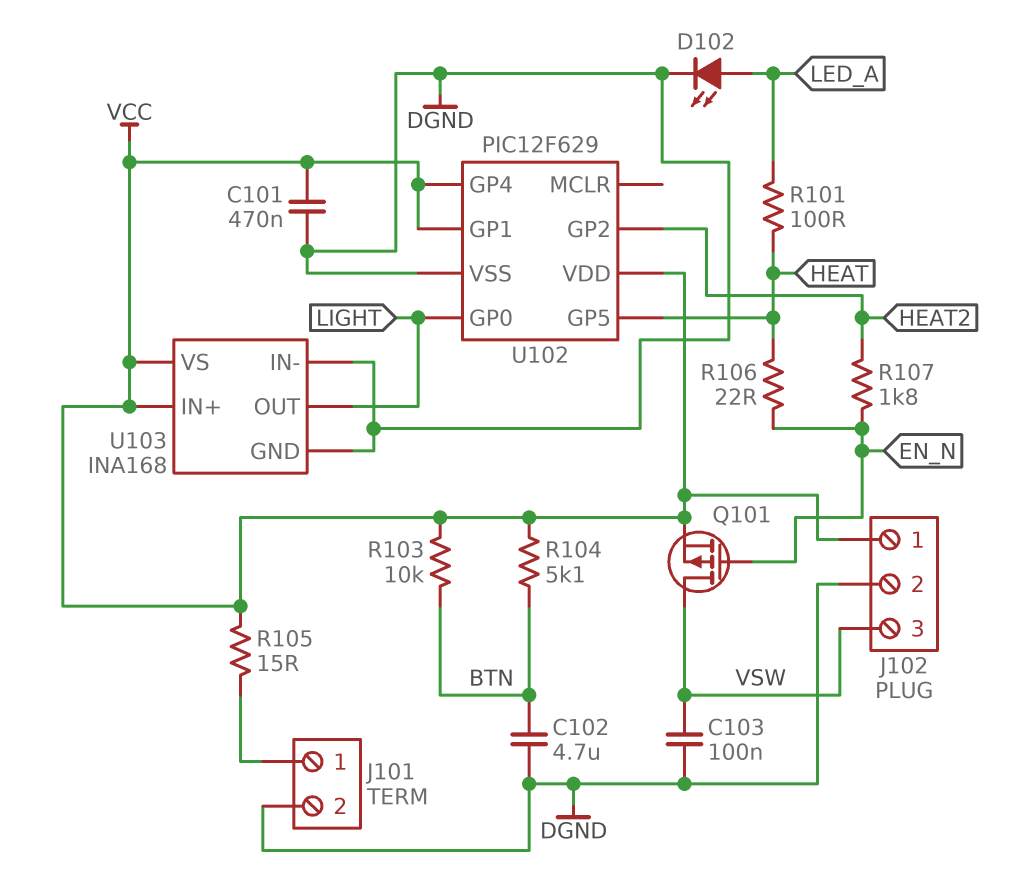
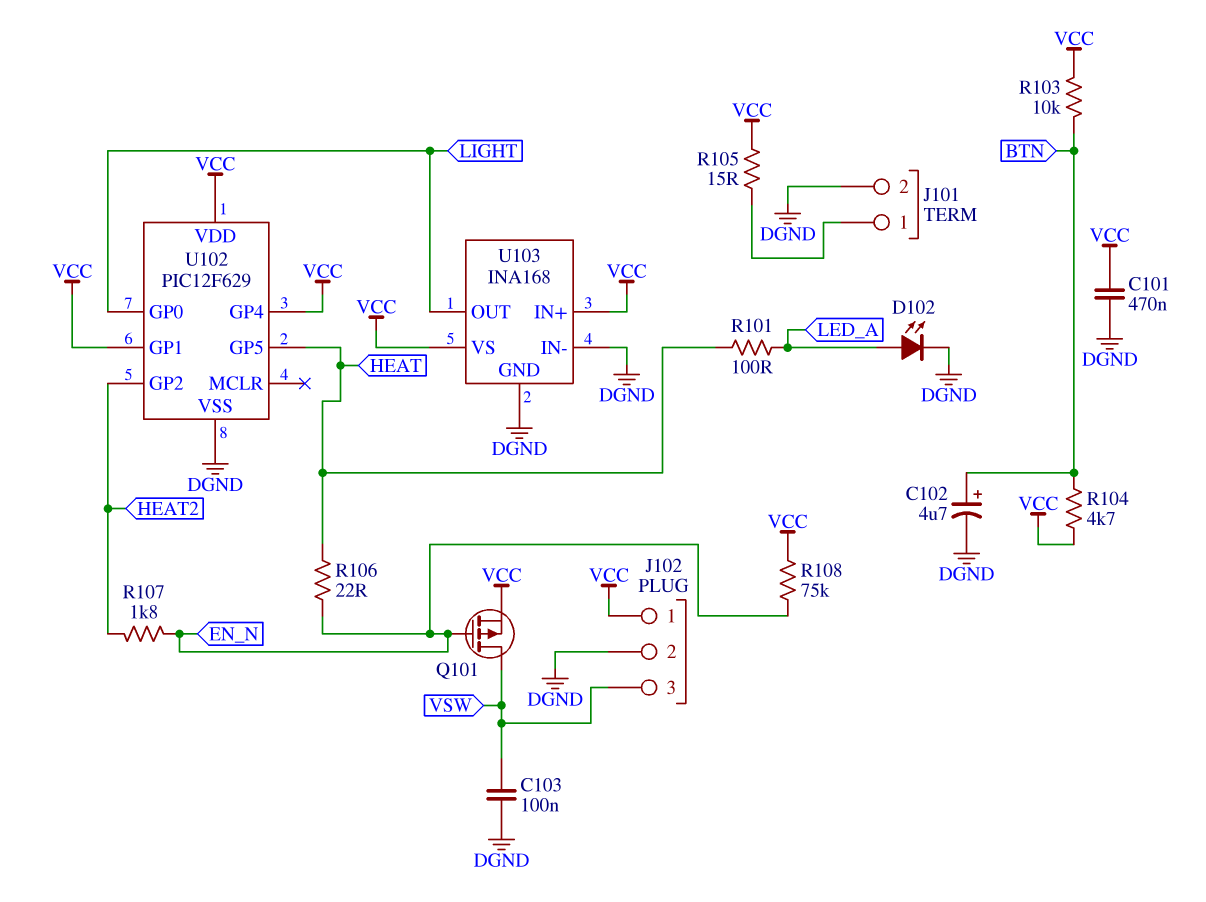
C102: 4.7uF (BTN, DGND) -> 4.7uF (plus BTN, minus DGND)
R104: 5.1k (BTN, VCC) -> 4.7k (BTN, VCC)
R108: none -> 75k (EN_N, VCC)

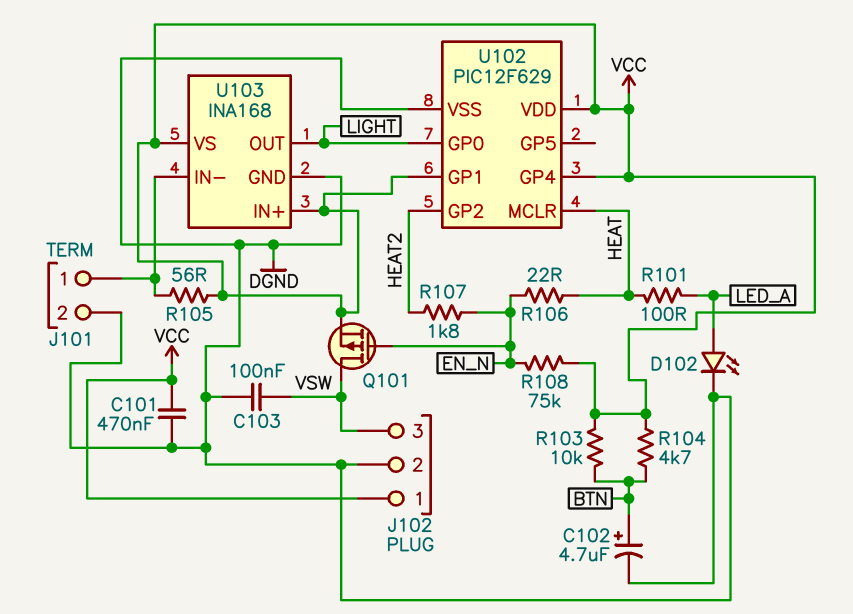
R105: 15 (J101/1, VCC) -> 56 (J101/1, VCC)
U102 pin GP5: HEAT -> none
U102 pin MCLR: none -> HEAT
U103 pin IN-: DGND -> J101/1

